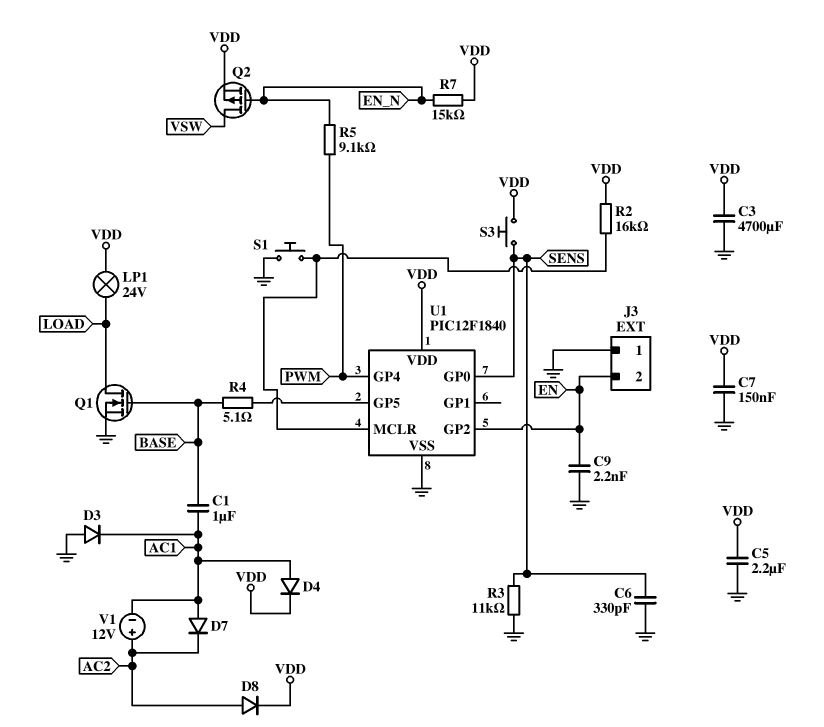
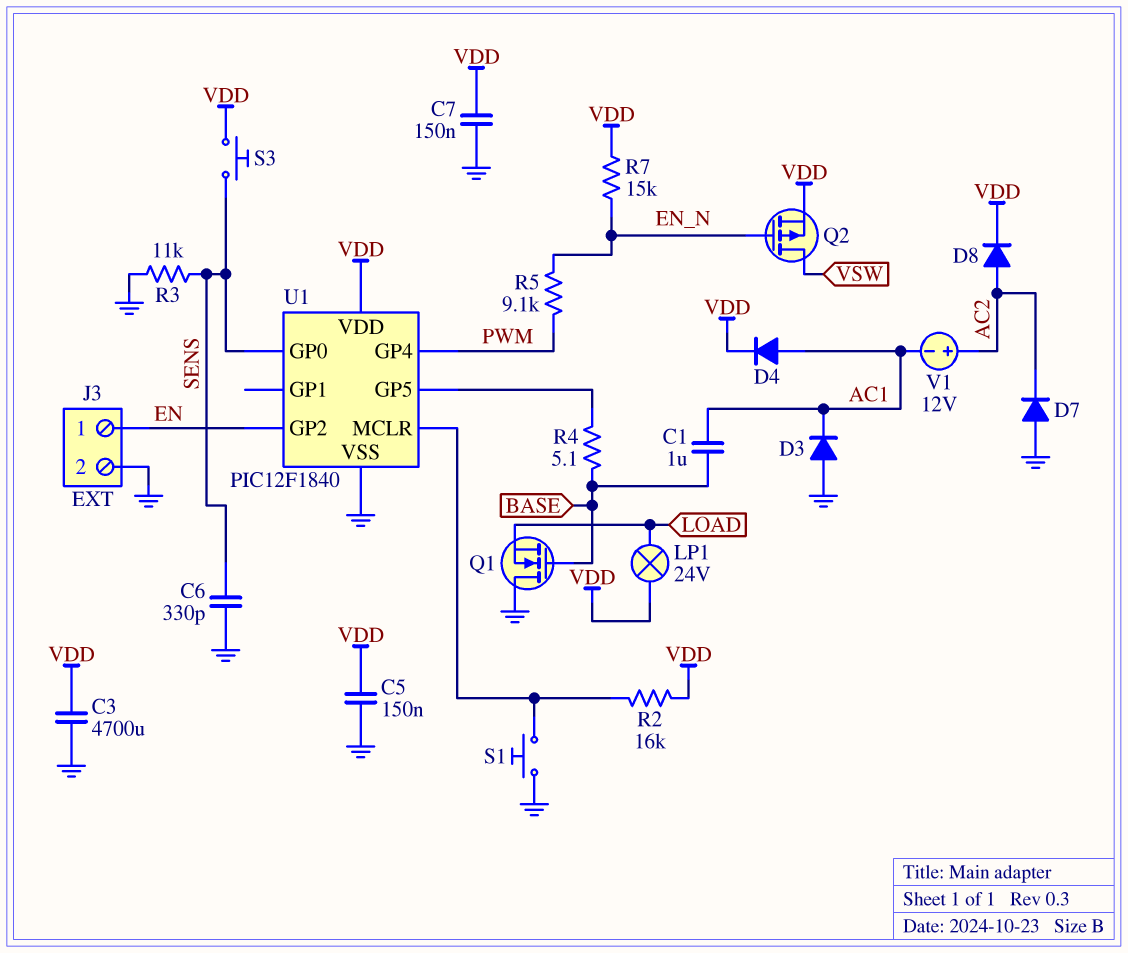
C5: 2.2uF (GND, VDD) -> 150nF (GND, VDD)
C9: 2.2nF (EN, GND) -> none
D7: diode (A AC1, K AC2) -> diode (A GND, K AC2)
J3 pin 1: GND -> EN
J3 pin 2: EN -> GND
Q1: NMOS (G BASE, D LOAD, S GND) -> NMOS (G BASE, D GND, S LOAD)

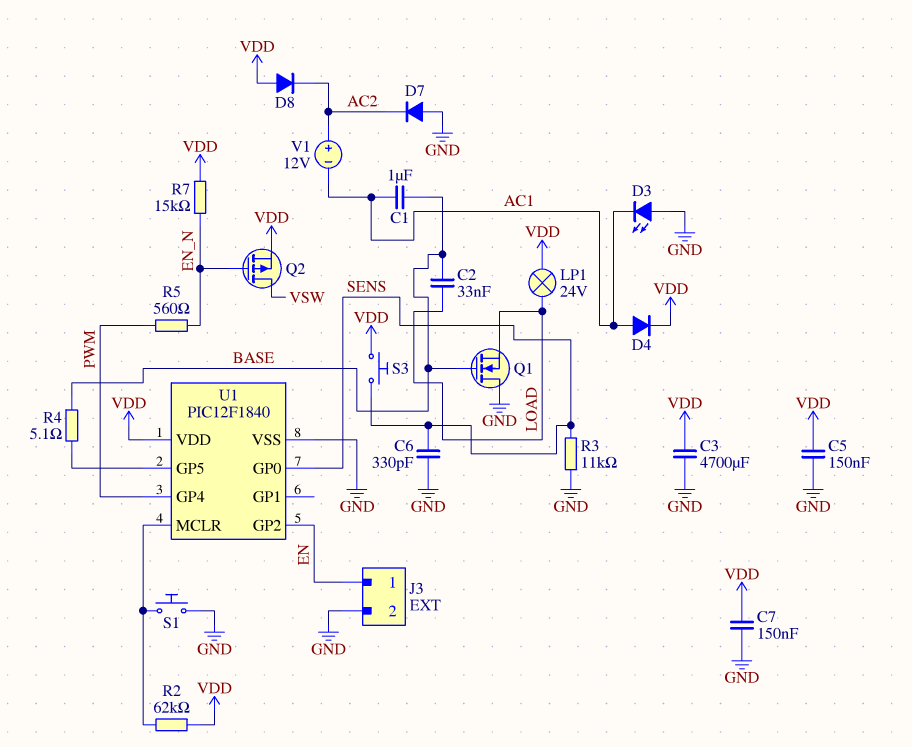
C2: none -> 33nF (BASE, LOAD)
D3: diode (A GND, K AC1) -> LED (A GND, K AC1)
D8: diode (A AC2, K VDD) -> diode (A VDD, K AC2)
R2: 16k (U1/MCLR, VDD) -> 62k (U1/MCLR, VDD)
R5: 9.1k (EN_N, PWM) -> 560 (EN_N, PWM)

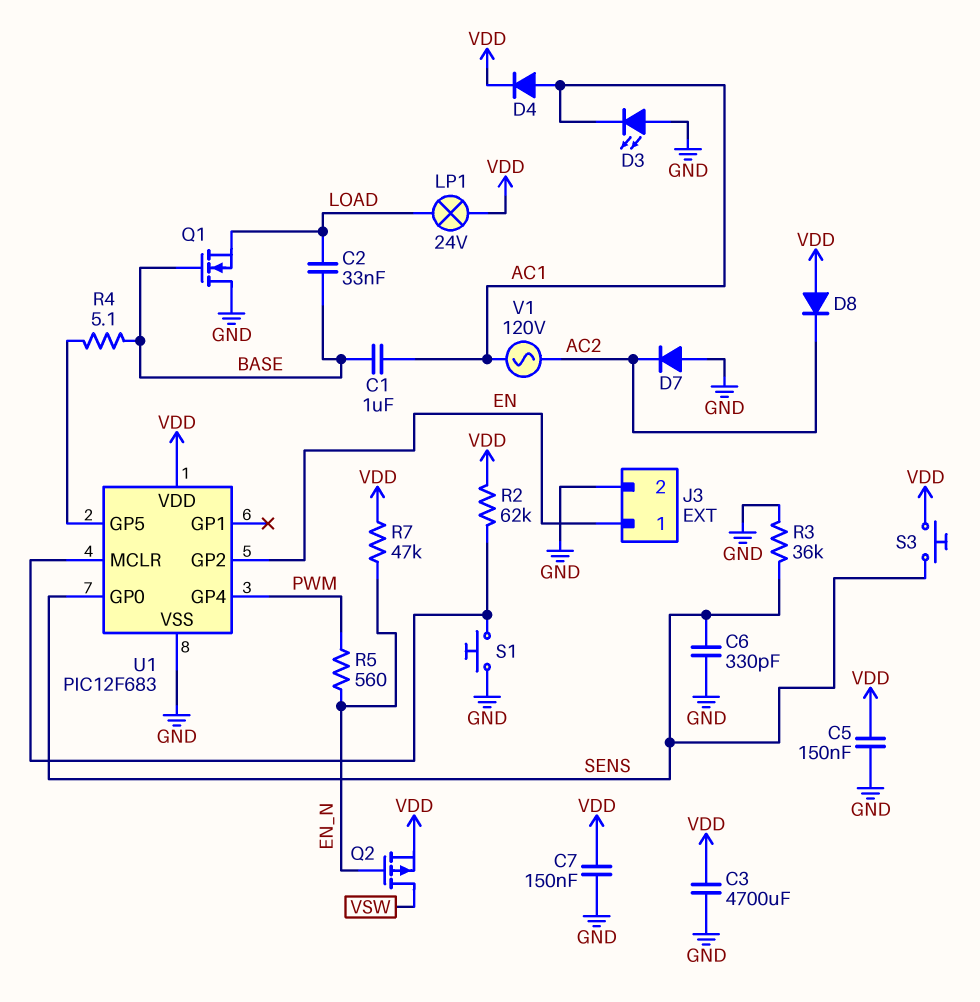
R3: 11k (GND, SENS) -> 36k (GND, SENS)
R7: 15k (EN_N, VDD) -> 47k (EN_N, VDD)
U1: PIC12F1840 -> PIC12F683
V1: 12V (plus AC2, minus AC1) -> AC 120V (AC1, AC2)

